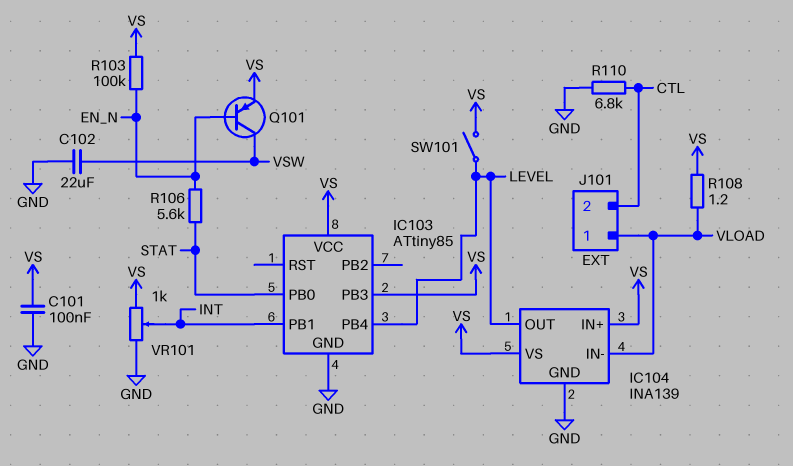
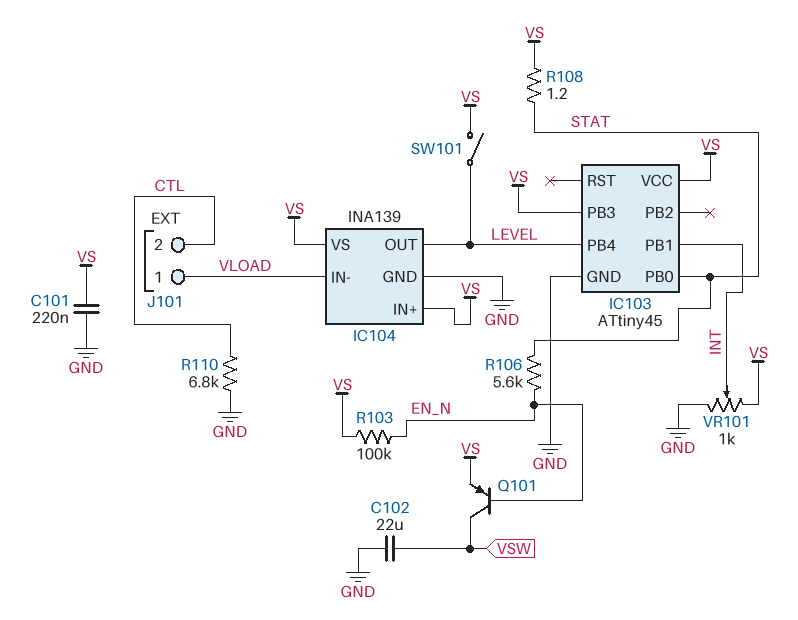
C101: 100nF (GND, VS) -> 220nF (GND, VS)
IC103: ATtiny85 -> ATtiny45
R108: 1.2 (VLOAD, VS) -> 1.2 (STAT, VS)

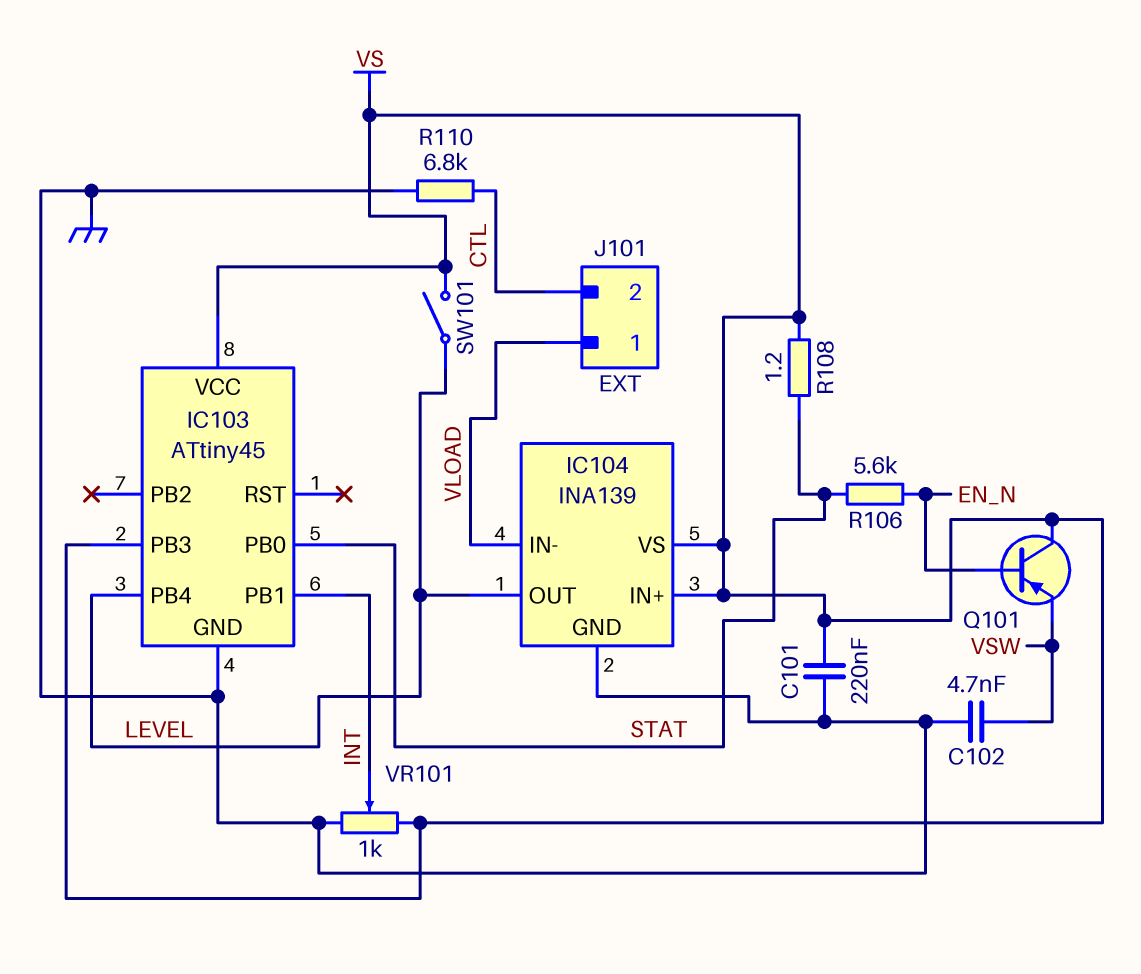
C102: 22uF (GND, VSW) -> 4.7nF (GND, VSW)
Q101: PNP (B EN_N, C VSW, E VS) -> PNP (B EN_N, C VS, E VSW)
R103: 100k (EN_N, VS) -> none

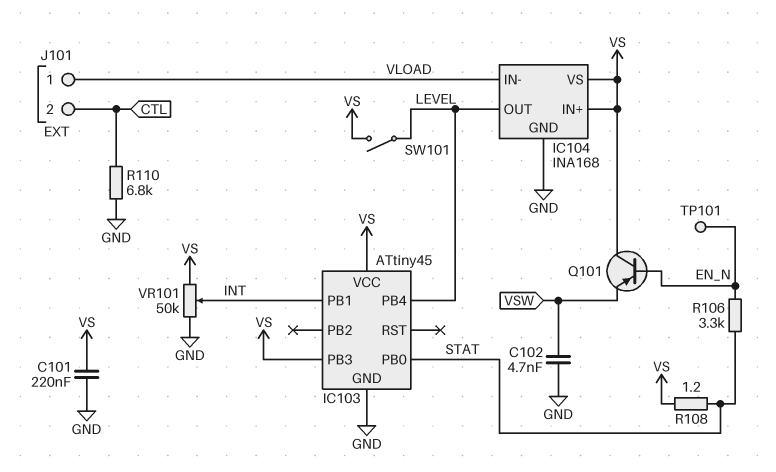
IC104: INA139 -> INA168
R106: 5.6k (EN_N, STAT) -> 3.3k (EN_N, STAT)
TP101: none -> test point (EN_N)
VR101: 1k (GND, VS, wiper INT) -> 50k (GND, VS, wiper INT)

